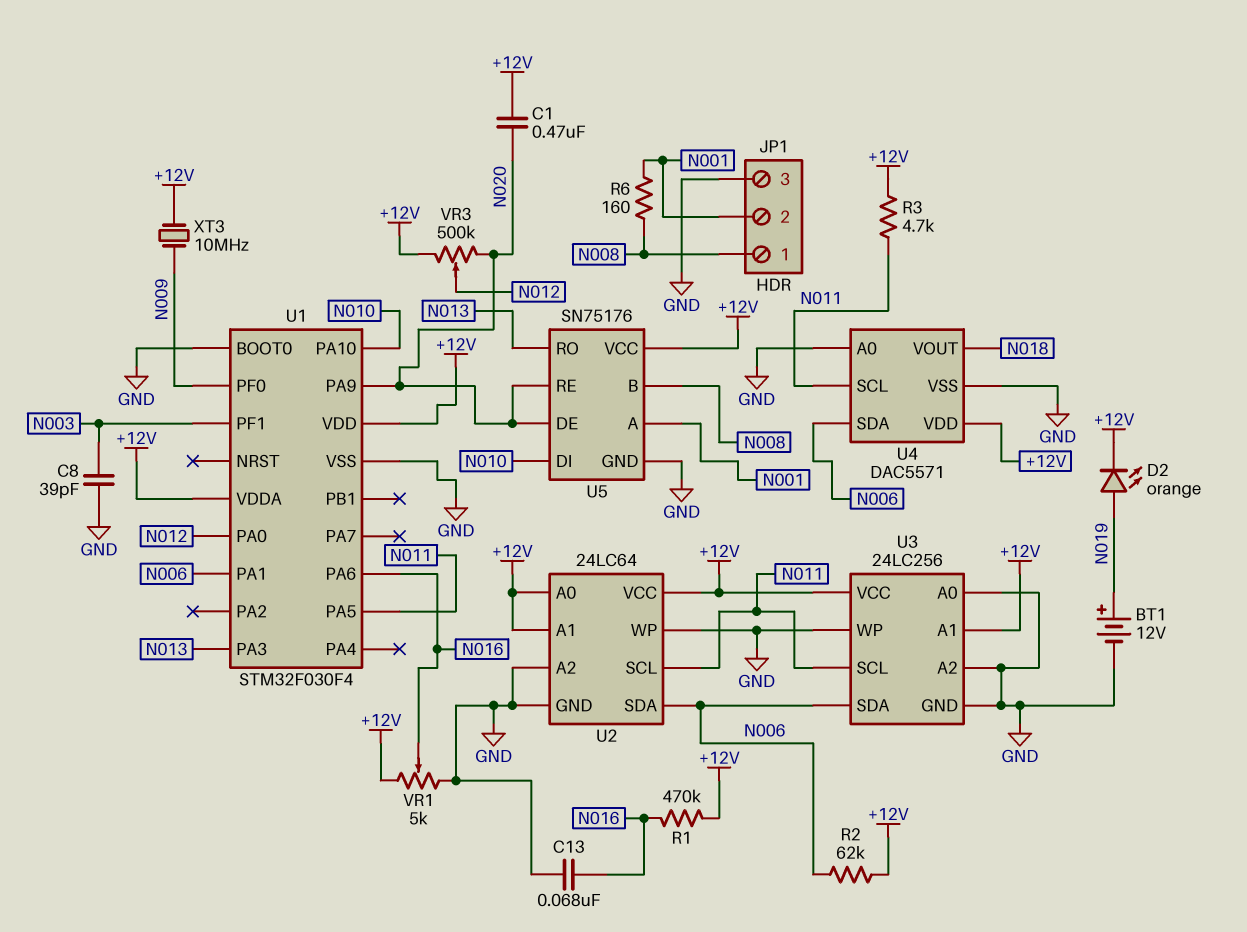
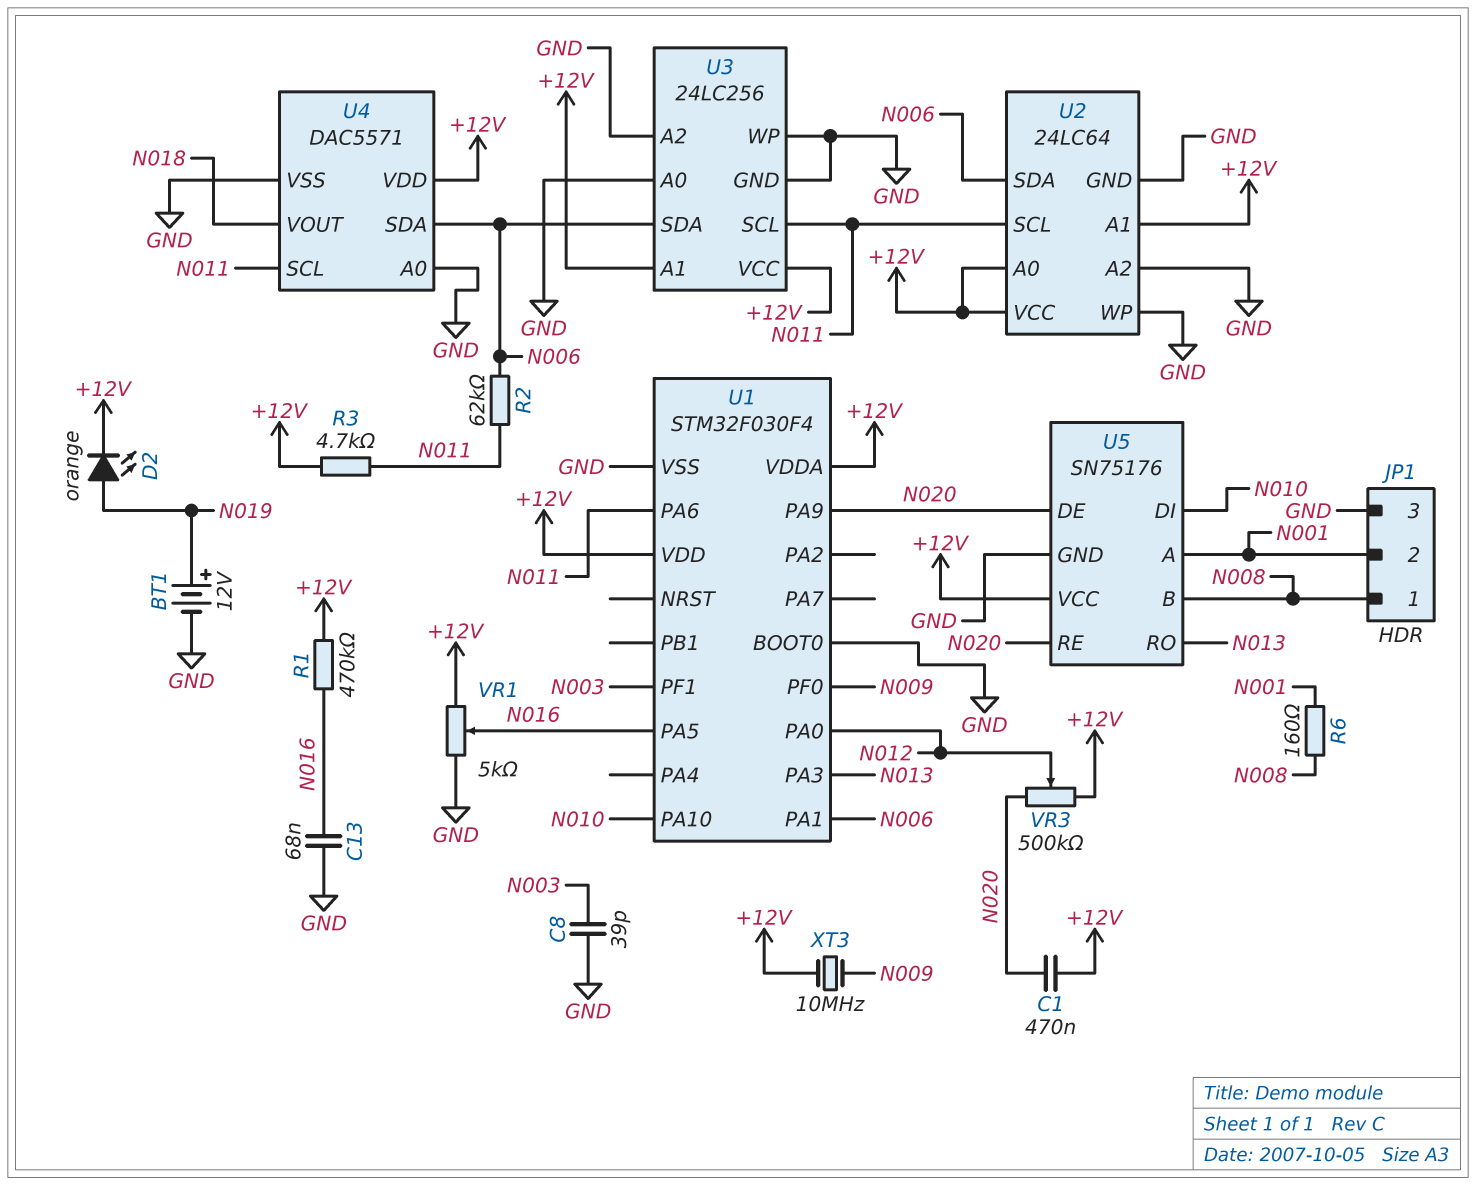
R2: 62k (+12V, N006) -> 62k (N006, N011)
U1 pin PA5: N011 -> N016
U1 pin PA6: N016 -> N011

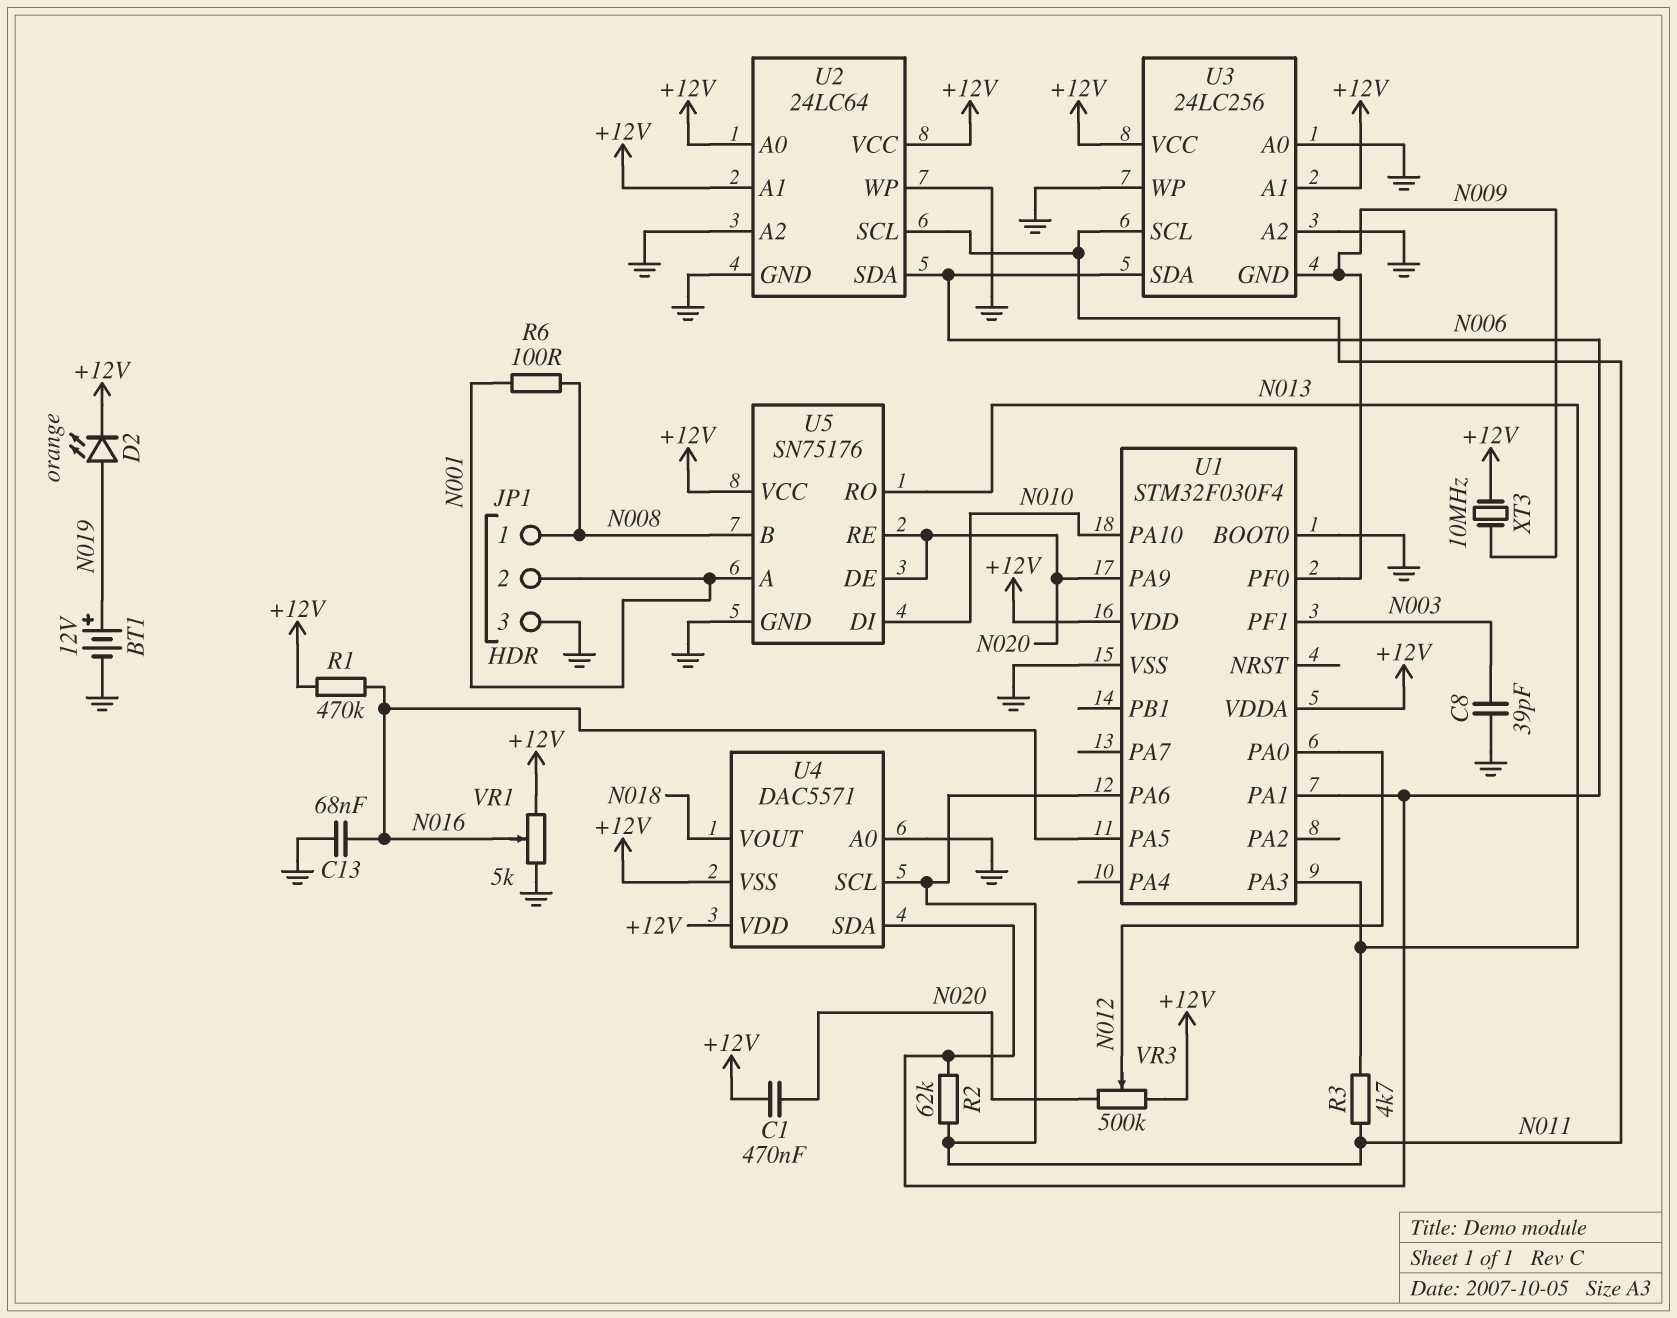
R3: 4.7k (+12V, N011) -> 4.7k (N011, N013)
R6: 160 (N001, N008) -> 100 (N001, N008)
U3 pin GND: GND -> N009
U4 pin VSS: GND -> +12V

